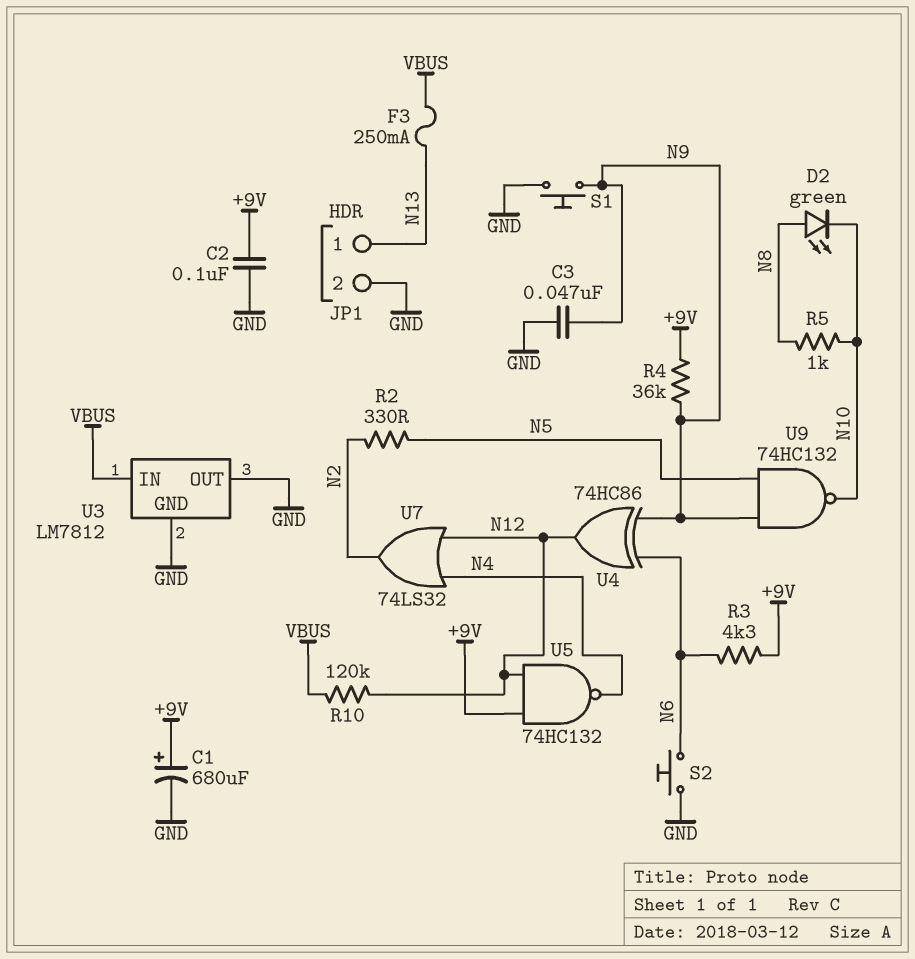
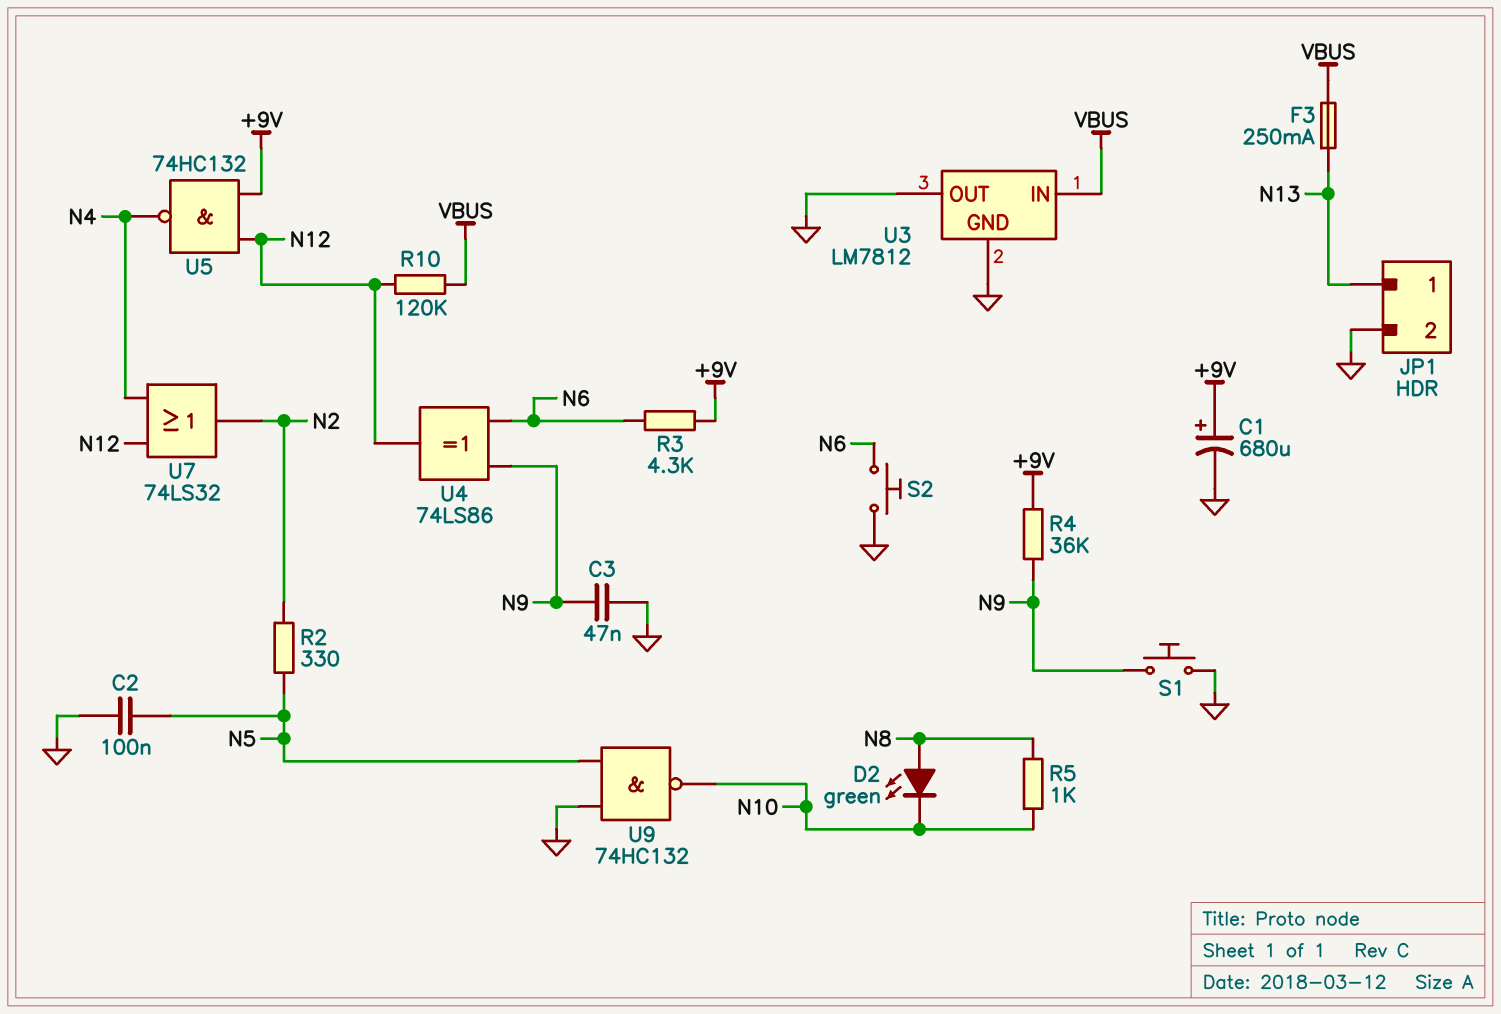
C2: 100nF (+9V, GND) -> 100nF (GND, N5)
U4: XOR 74HC86 (in N6, in N9, out N12) -> XOR 74LS86 (in N6, in N9, out N12)
U9: NAND 74HC132 (in N5, in N9, out N10) -> NAND 74HC132 (in GND, in N5, out N10)

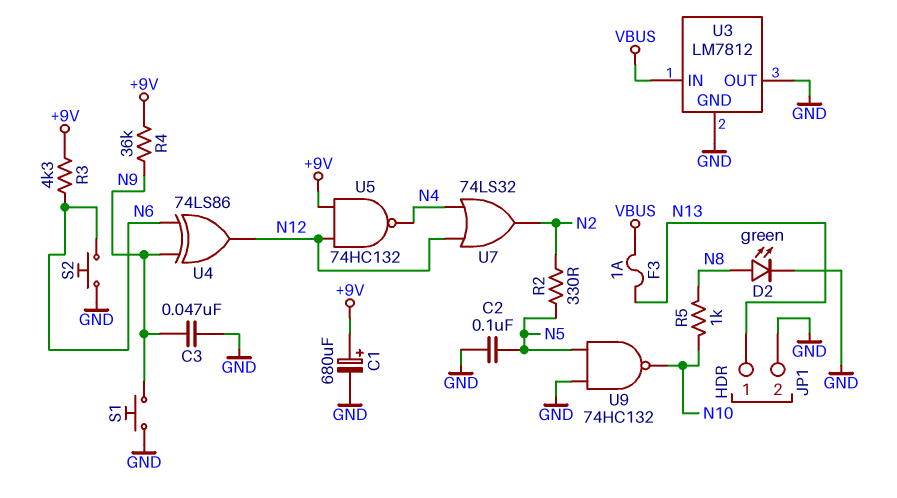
D2: LED green (A N8, K N10) -> LED green (A N8, K GND)
F3: 250mA (N13, VBUS) -> 1A (N13, VBUS)
R10: 120k (N12, VBUS) -> none

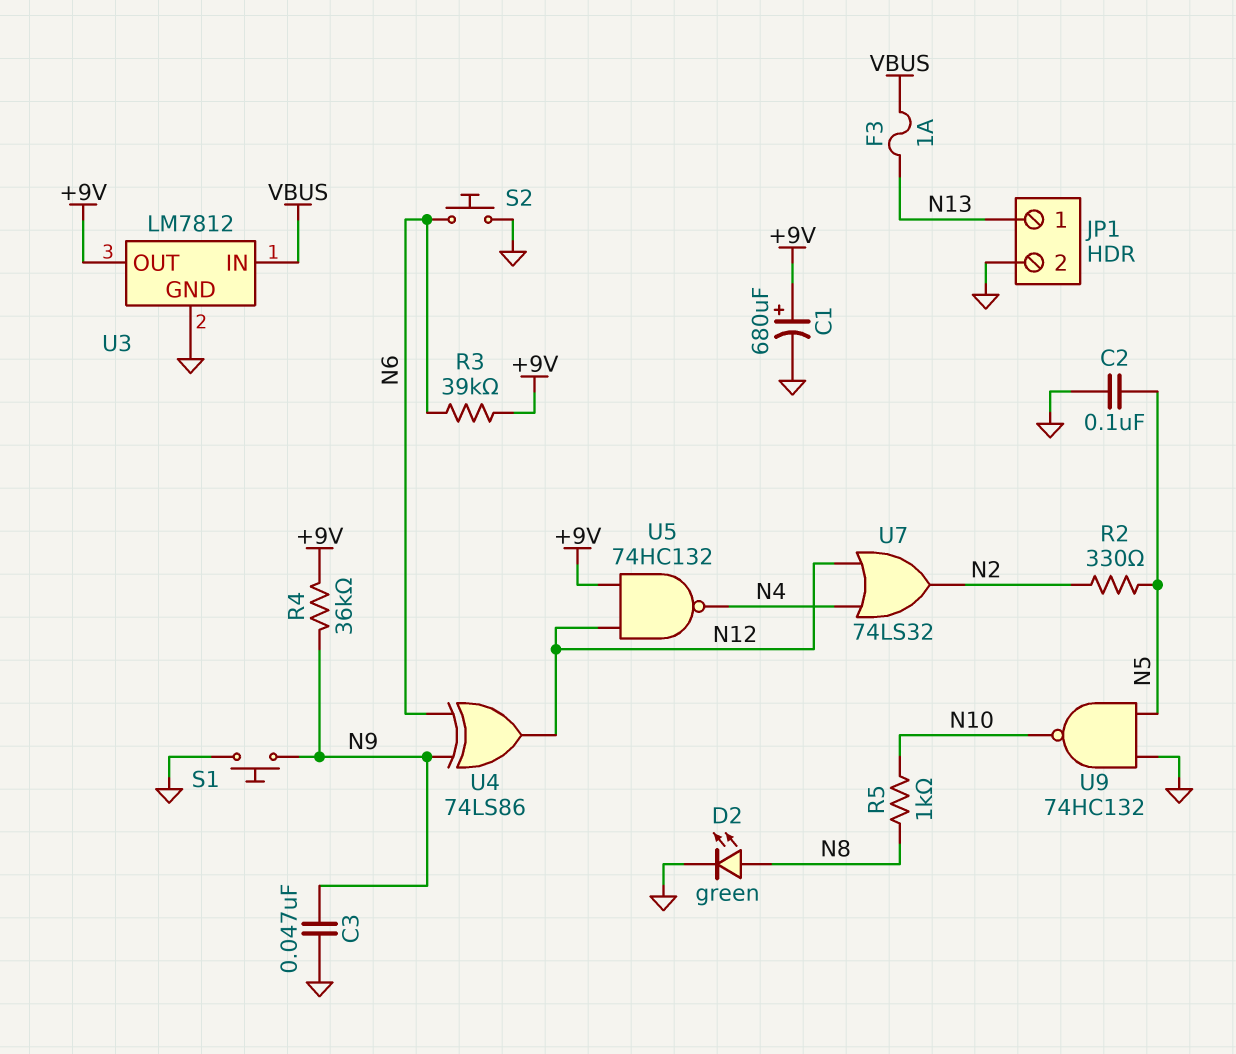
R3: 4.3k (+9V, N6) -> 39k (+9V, N6)
U3 pin OUT: GND -> +9V

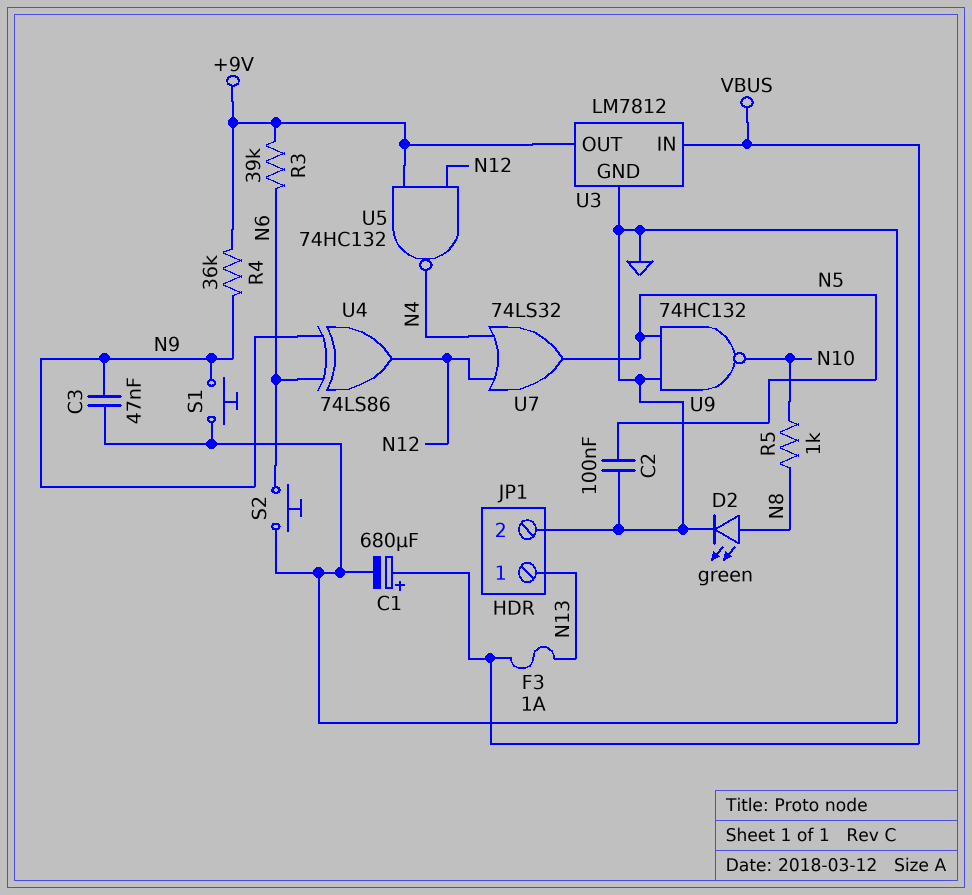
C1: 680uF (plus +9V, minus GND) -> 680uF (plus VBUS, minus GND)
R2: 330 (N2, N5) -> none
U7: OR 74LS32 (in N4, in N12, out N2) -> OR 74LS32 (in N4, in N12, out N5)

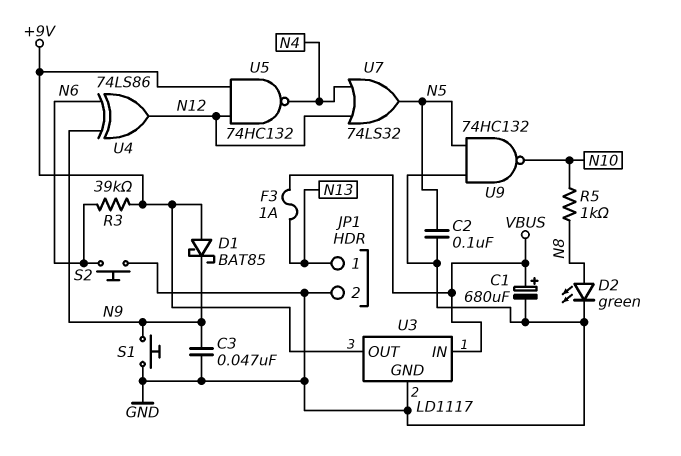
D1: none -> schottky BAT85 (A +9V, K N9)
R4: 36k (+9V, N9) -> none
U3: LM7812 -> LD1117

